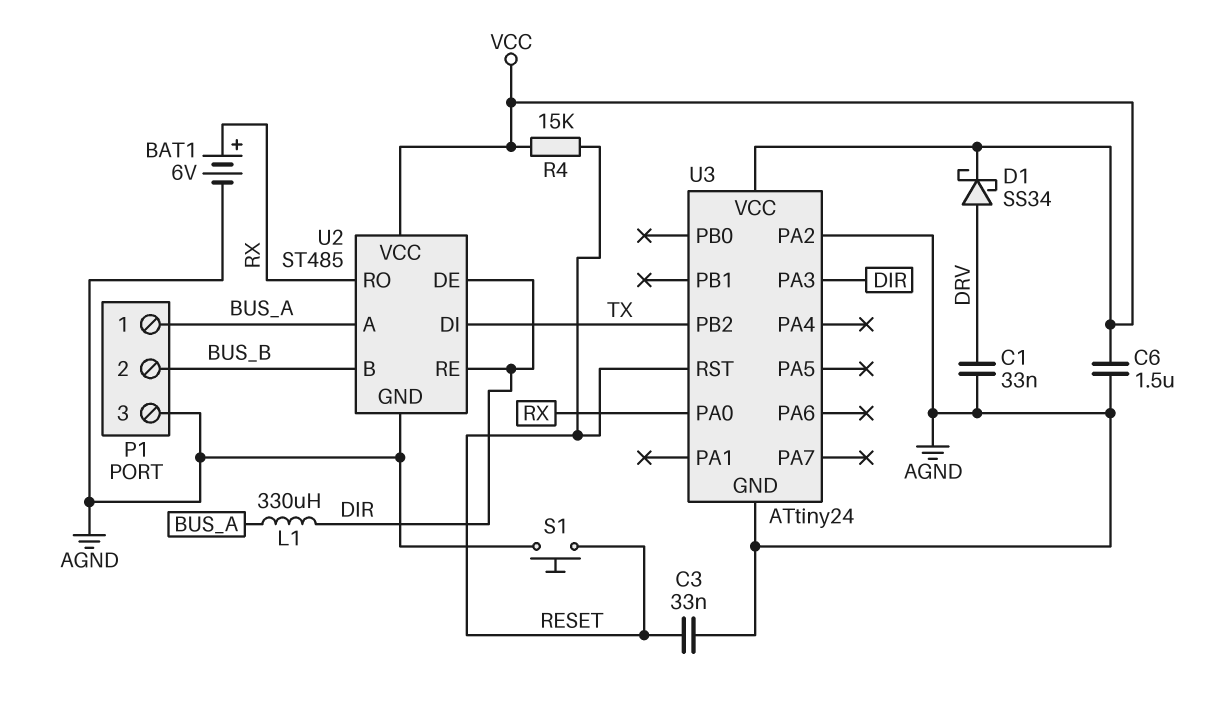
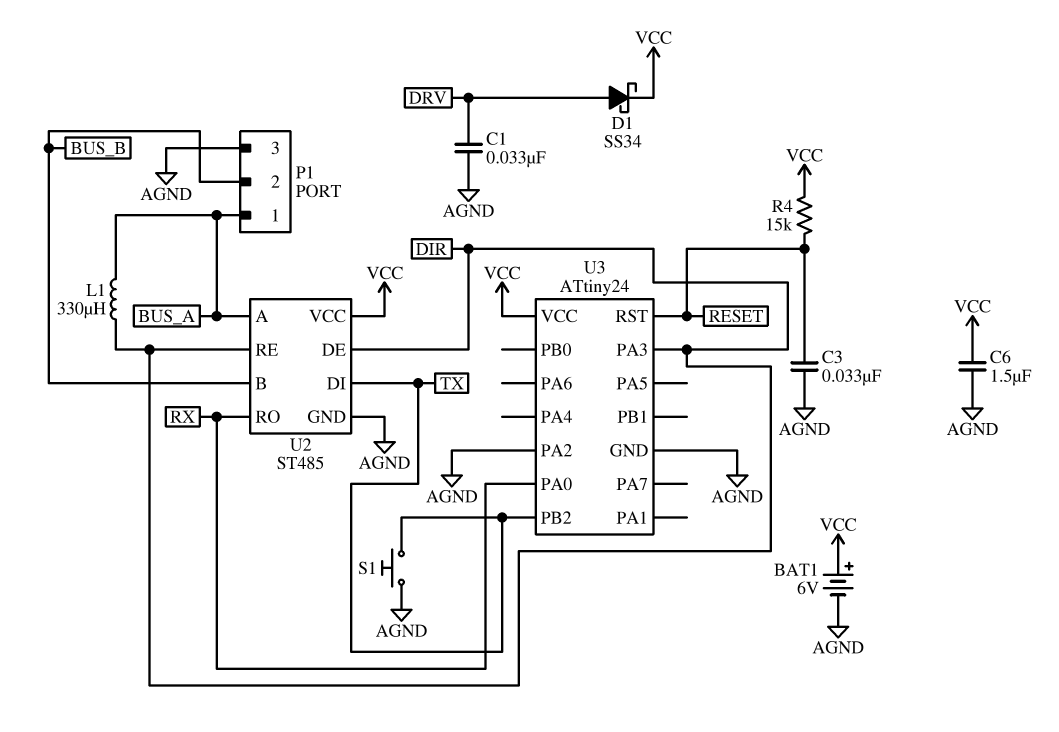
BAT1: 6V (plus RX, minus AGND) -> 6V (plus VCC, minus AGND)
S1: button (AGND, RESET) -> button (AGND, TX)

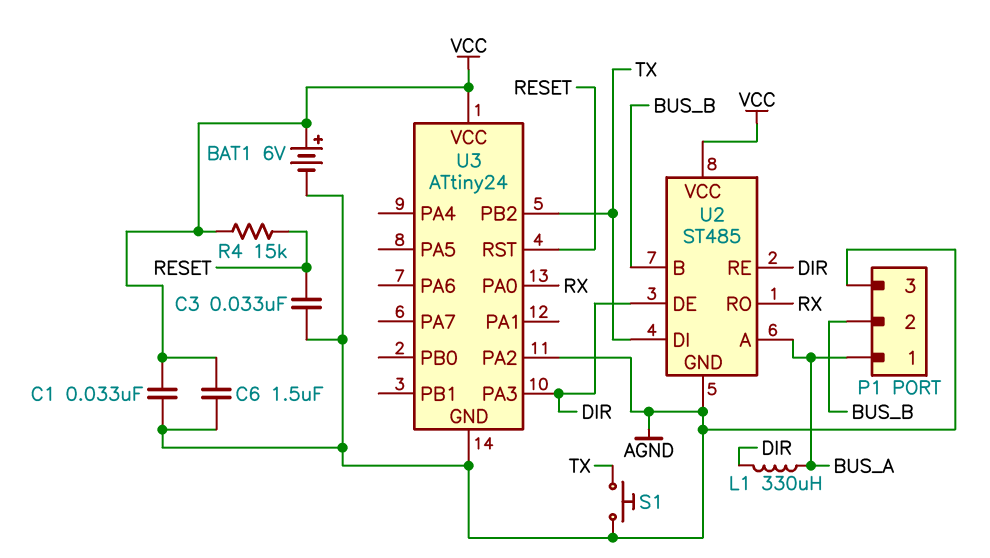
C1: 33nF (AGND, DRV) -> 33nF (AGND, VCC)
D1: schottky SS34 (A DRV, K VCC) -> none

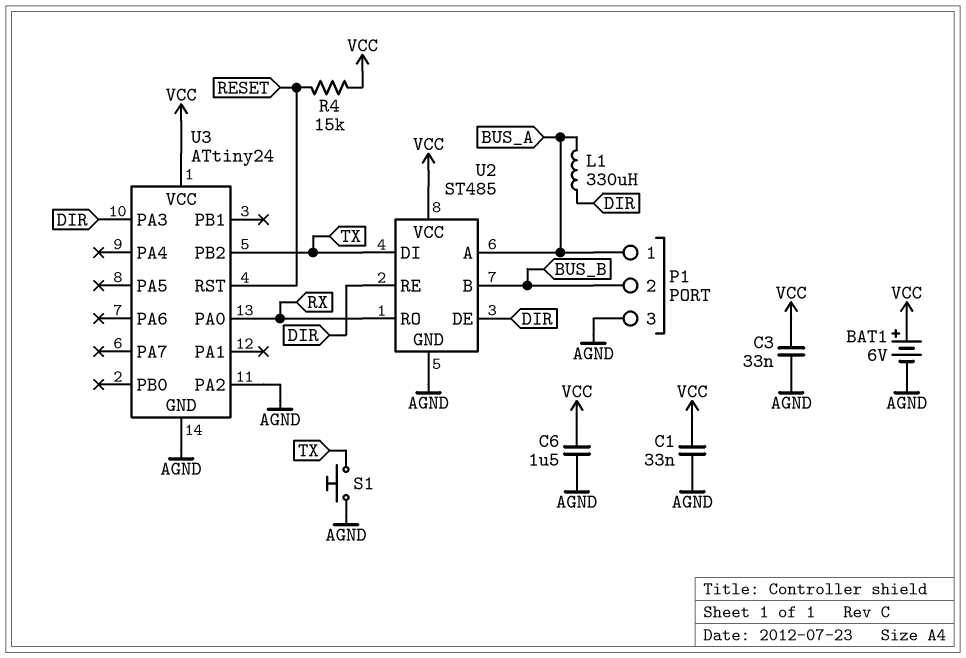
C3: 33nF (AGND, RESET) -> 33nF (AGND, VCC)

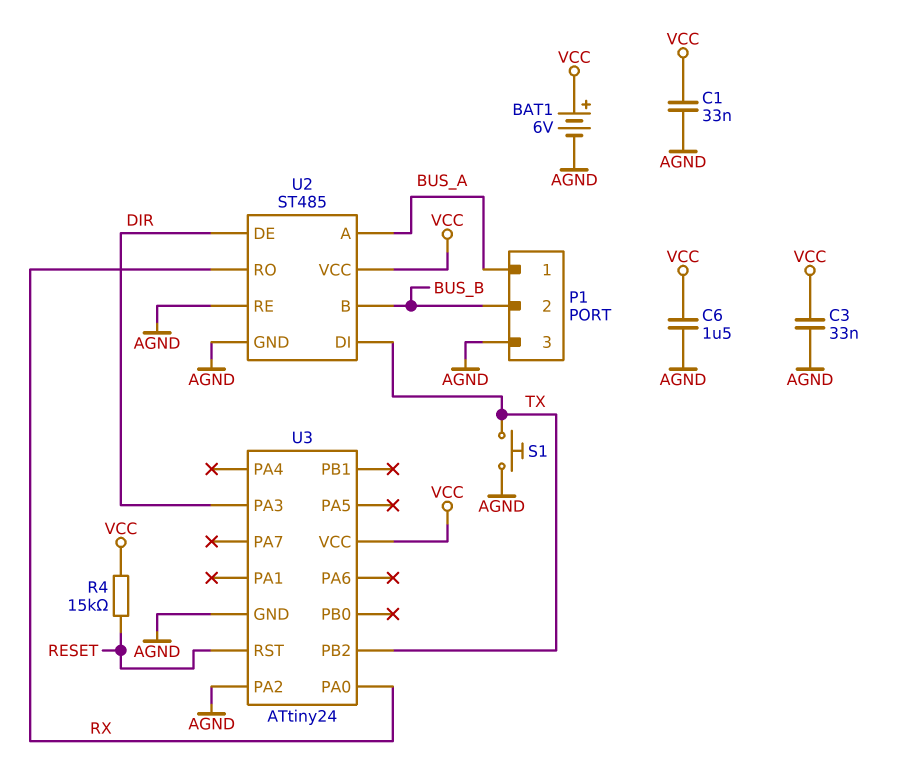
L1: 330uH (BUS_A, DIR) -> none
U2 pin RE: DIR -> AGND

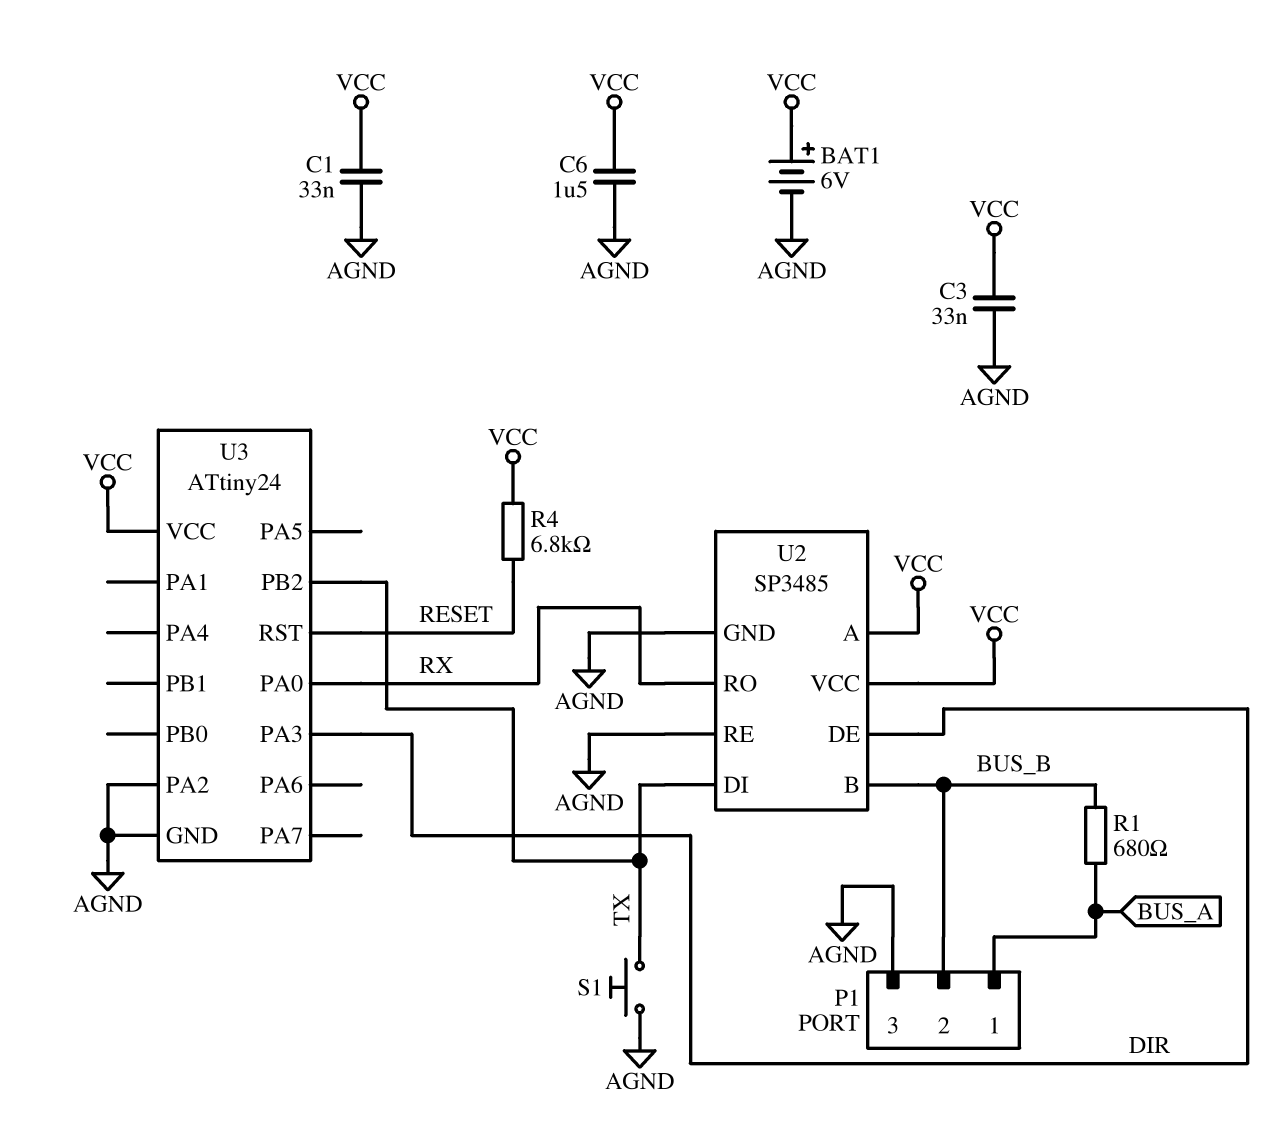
R1: none -> 680 (BUS_A, BUS_B)
R4: 15k (RESET, VCC) -> 6.8k (RESET, VCC)
U2: ST485 -> SP3485
U2 pin A: BUS_A -> VCC

